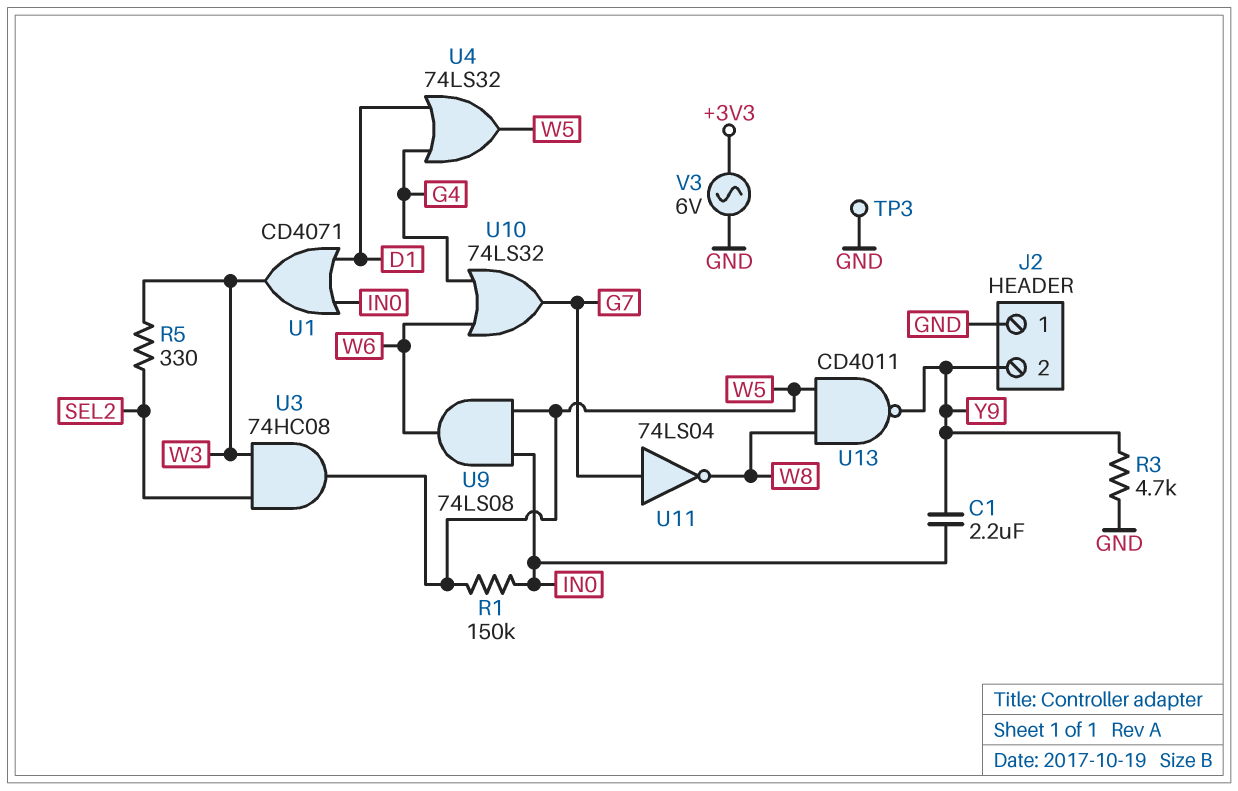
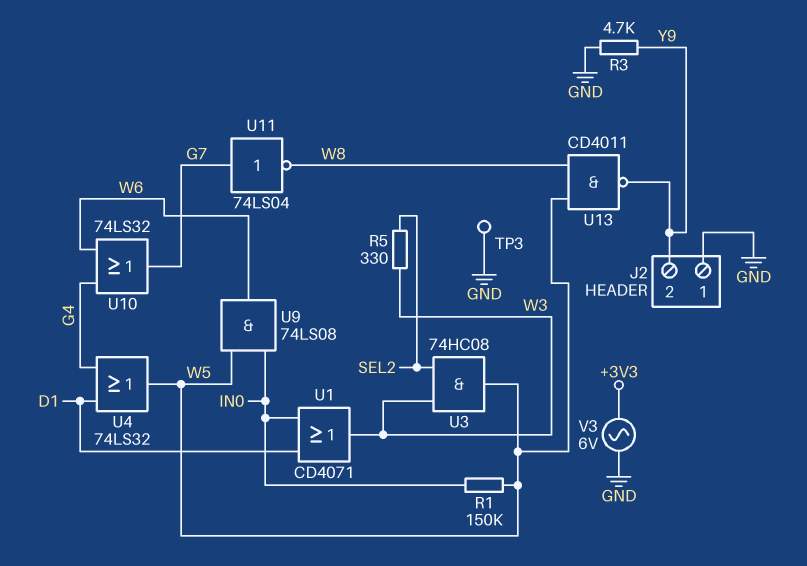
C1: 2.2uF (IN0, Y9) -> none

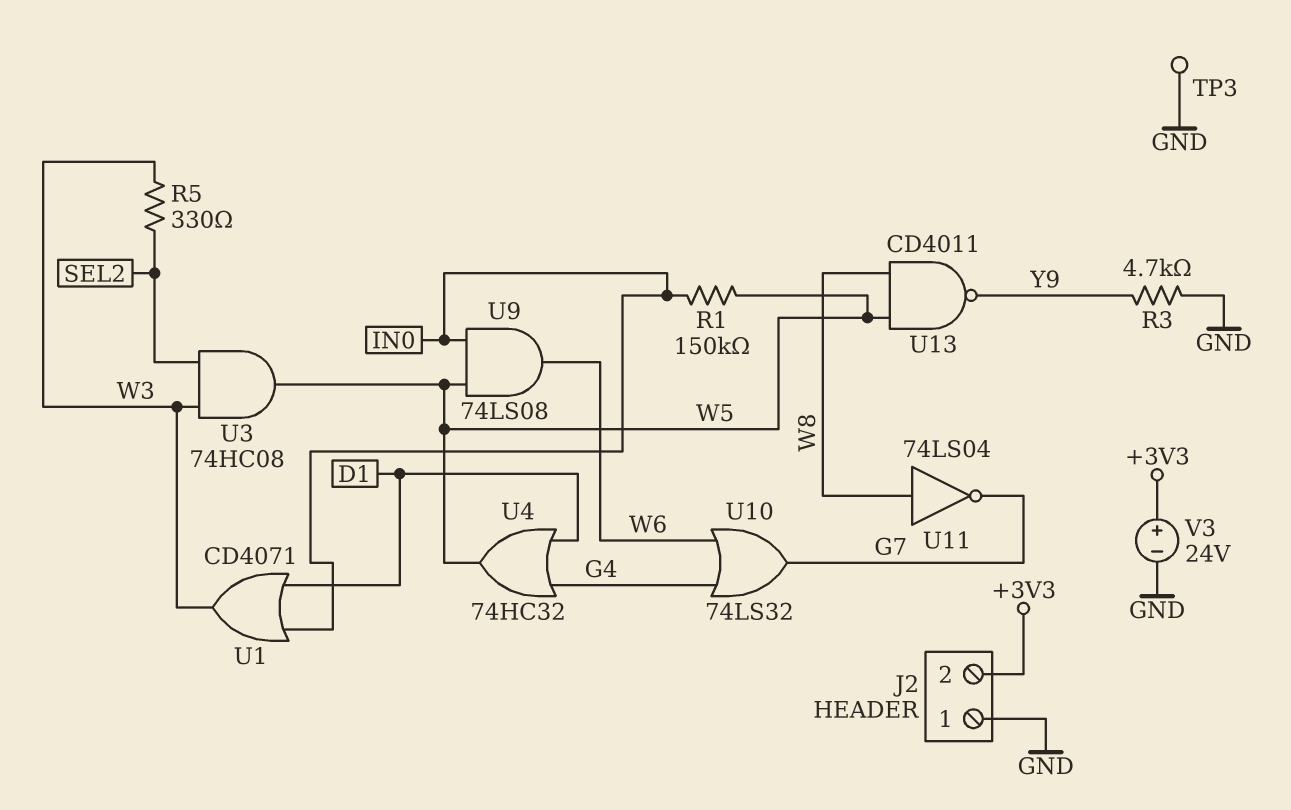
J2 pin 2: Y9 -> +3V3
U4: OR 74LS32 (in D1, in G4, out W5) -> OR 74HC32 (in D1, in G4, out W5)
U11: NOT 74LS04 (in G7, out W8) -> NOT 74LS04 (in W8, out G7)
V3: AC 6V (+3V3, GND) -> 24V (plus +3V3, minus GND)

